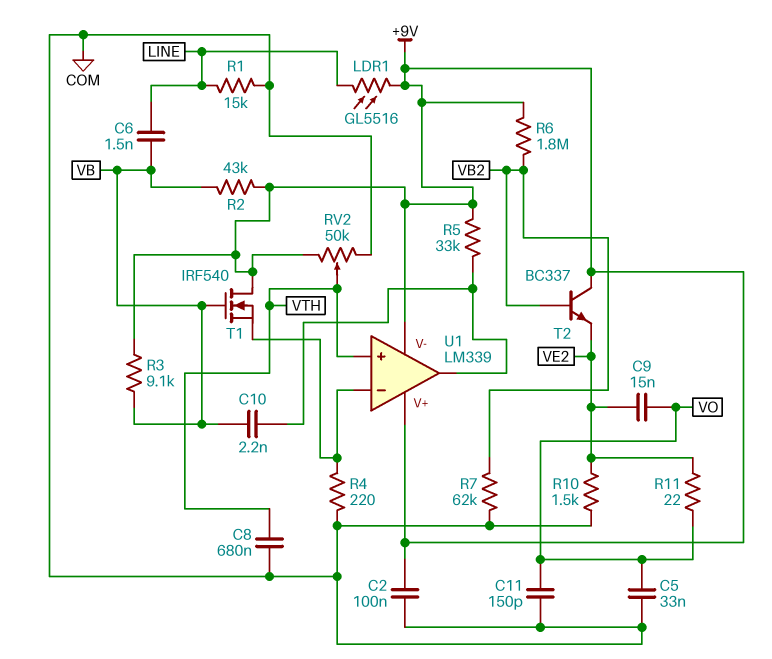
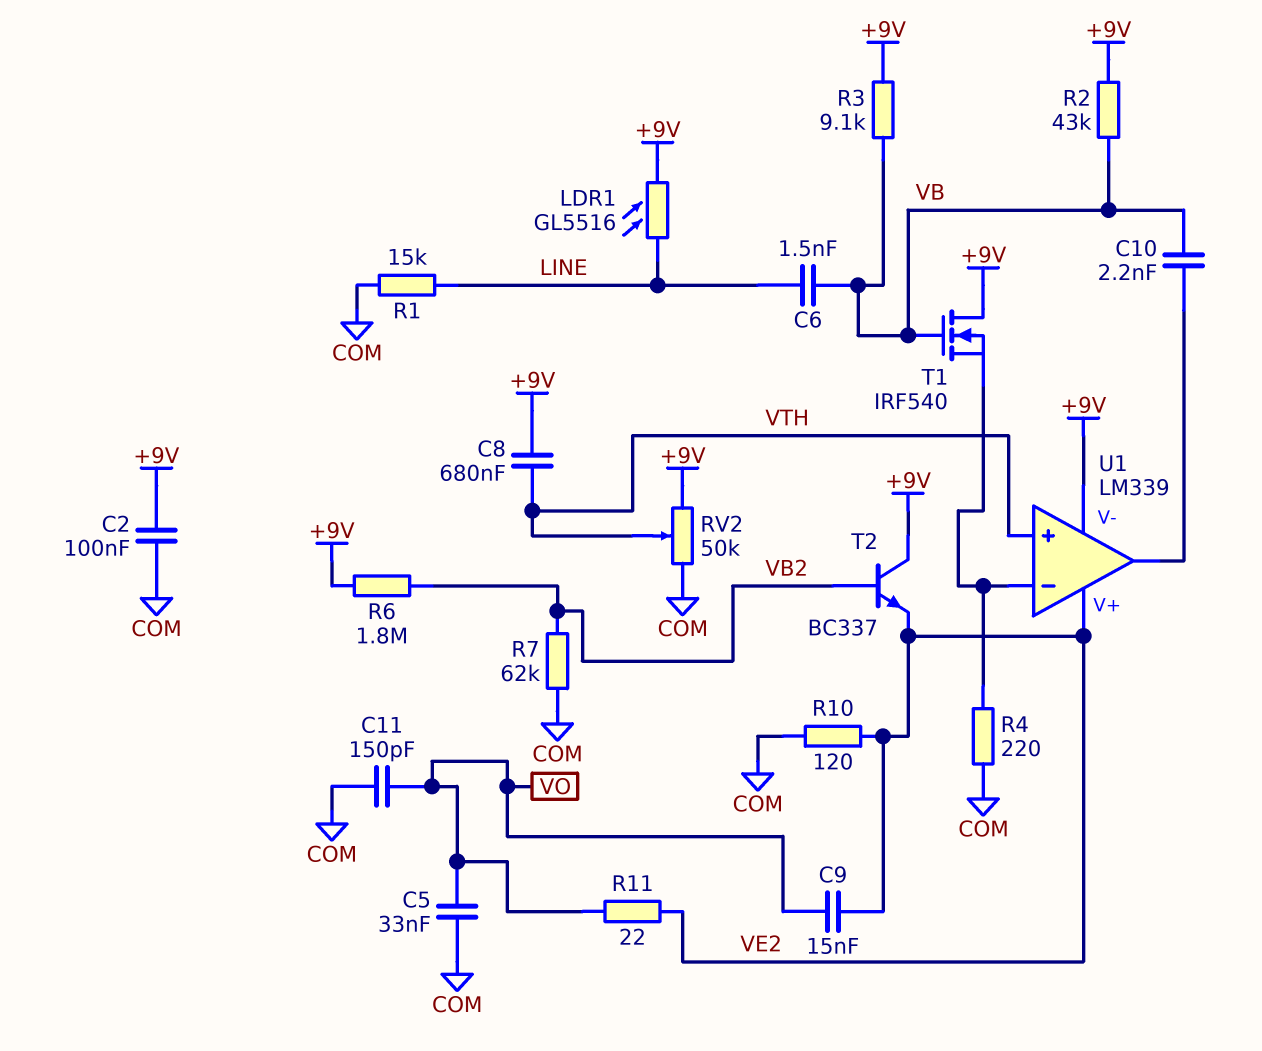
C8: 680nF (COM, VTH) -> 680nF (+9V, VTH)
R5: 33k (+9V, U1/out) -> none
R10: 1.5k (COM, VE2) -> 120 (COM, VE2)
U1 pin V+: +9V -> VE2

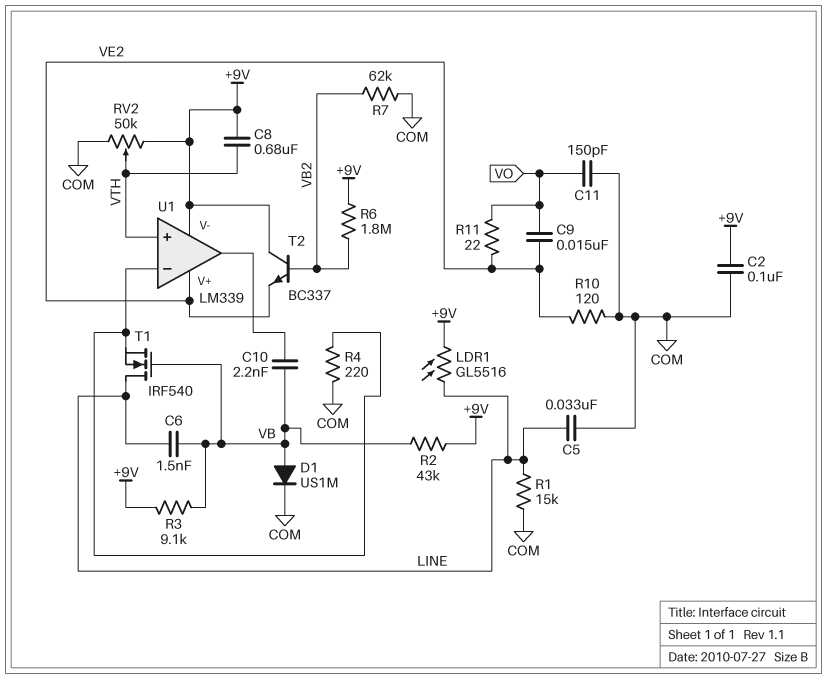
C5: 33nF (COM, VO) -> 33nF (COM, LINE)
D1: none -> diode US1M (A VB, K COM)
T1: NMOS IRF540 (G VB, D +9V, S U1/in-) -> NMOS IRF540 (G VB, D LINE, S U1/in-)

